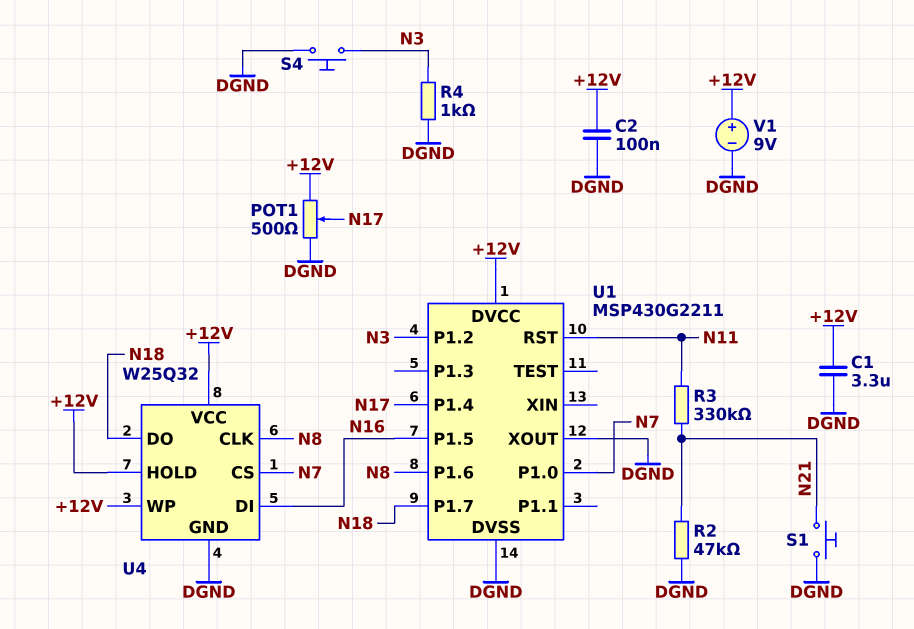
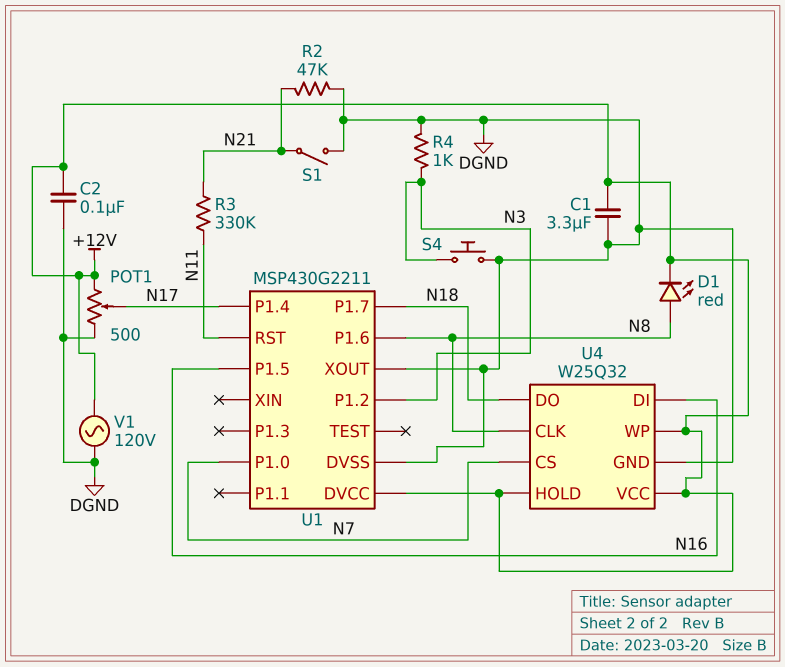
D1: none -> LED red (A N8, K +12V)
S1: button (DGND, N21) -> switch (DGND, N21)
V1: 9V (plus +12V, minus DGND) -> AC 120V (+12V, DGND)

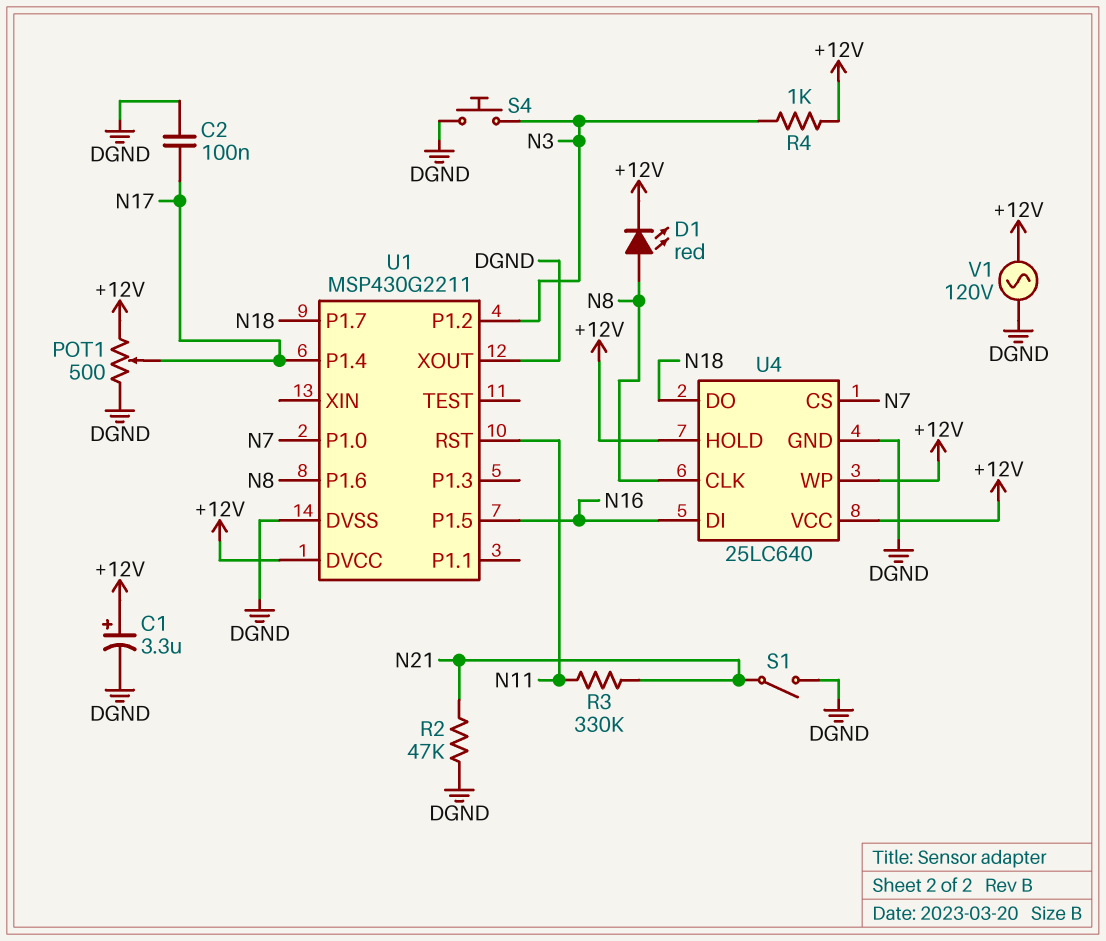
C1: 3.3uF (+12V, DGND) -> 3.3uF (plus +12V, minus DGND)
C2: 100nF (+12V, DGND) -> 100nF (DGND, N17)
R4: 1k (DGND, N3) -> 1k (+12V, N3)
U4: W25Q32 -> 25LC640

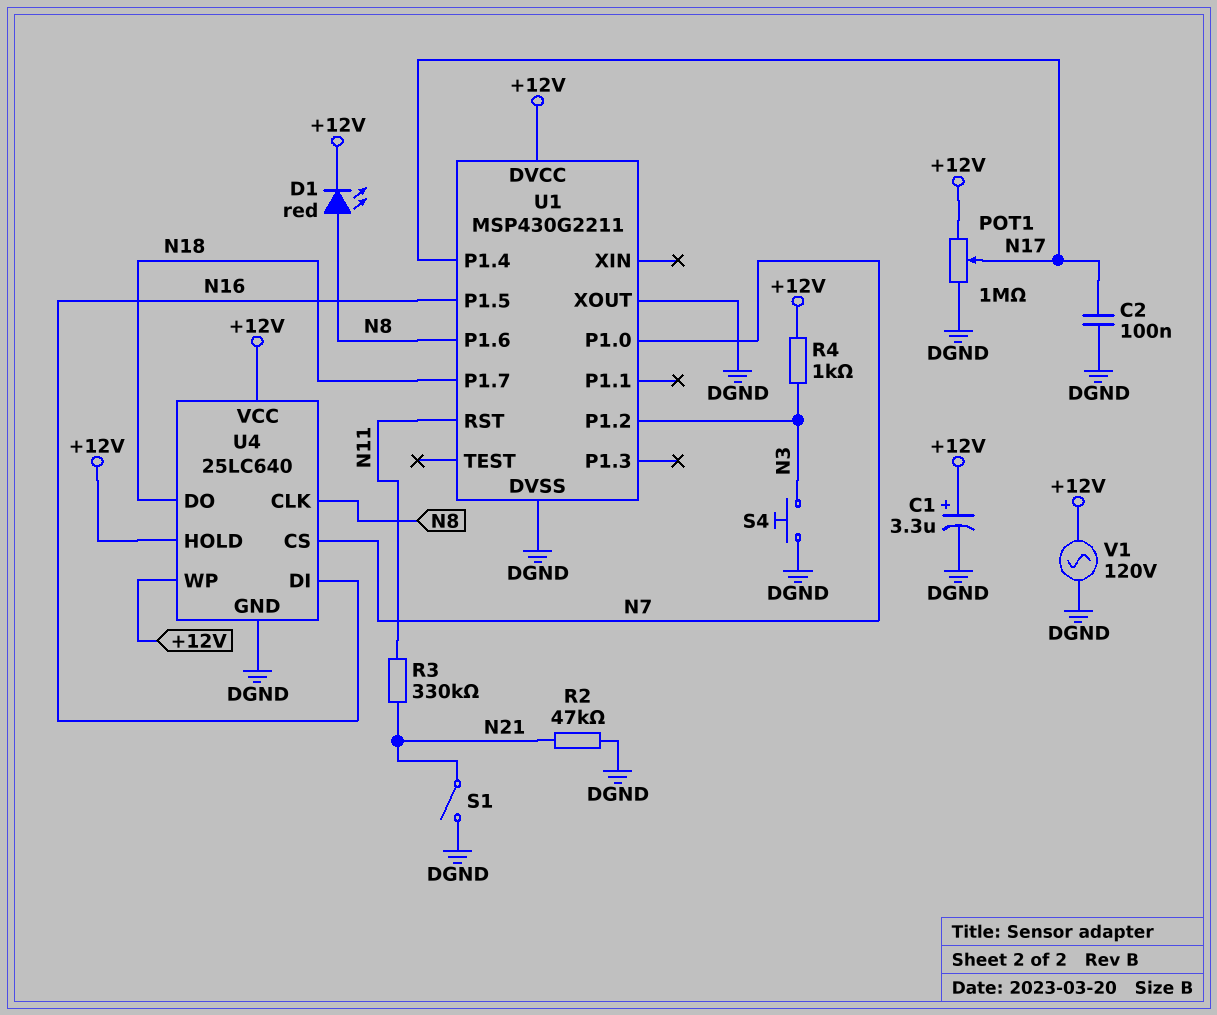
POT1: 500 (+12V, DGND, wiper N17) -> 1M (+12V, DGND, wiper N17)

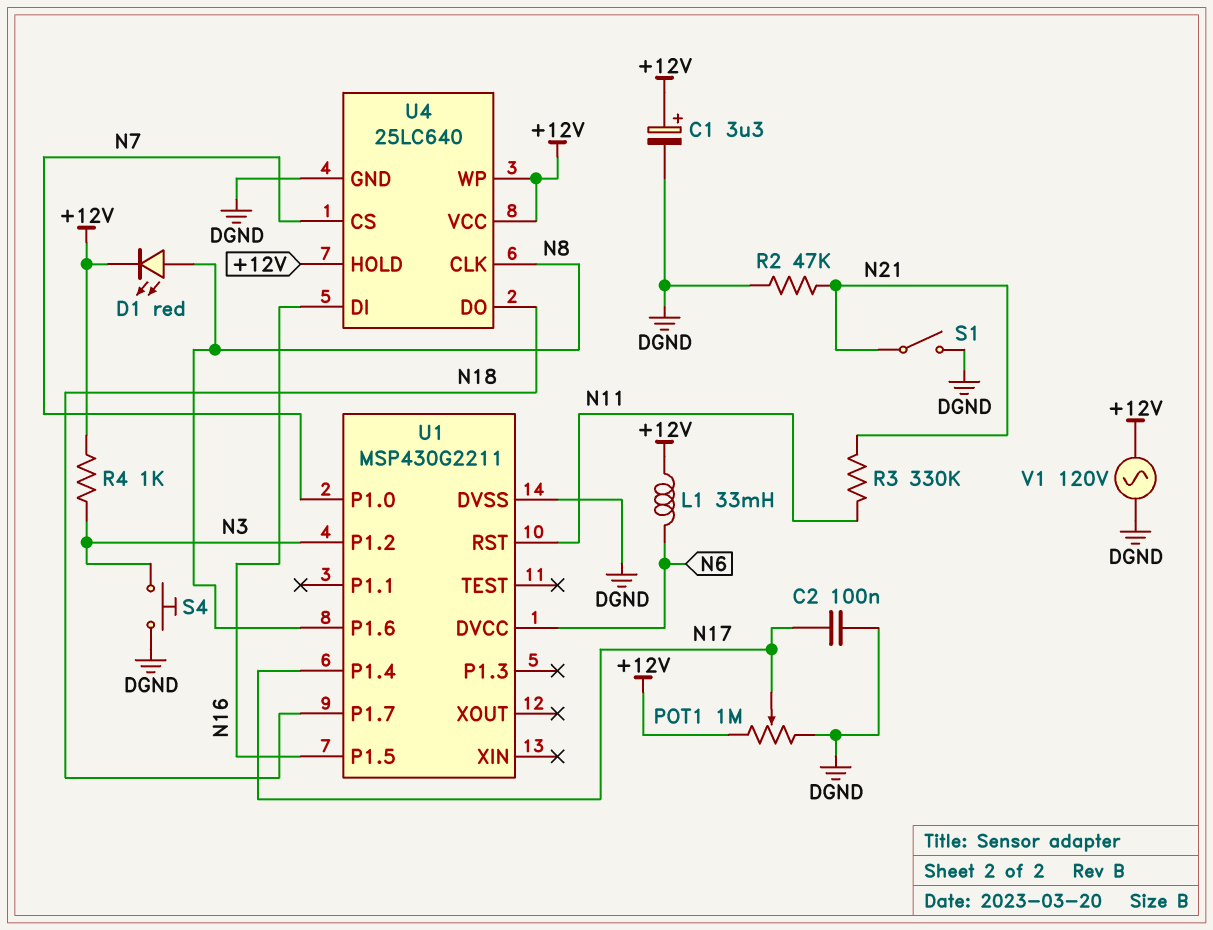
L1: none -> 33mH (+12V, N6)
U1 pin DVCC: +12V -> N6
U1 pin XOUT: DGND -> none

